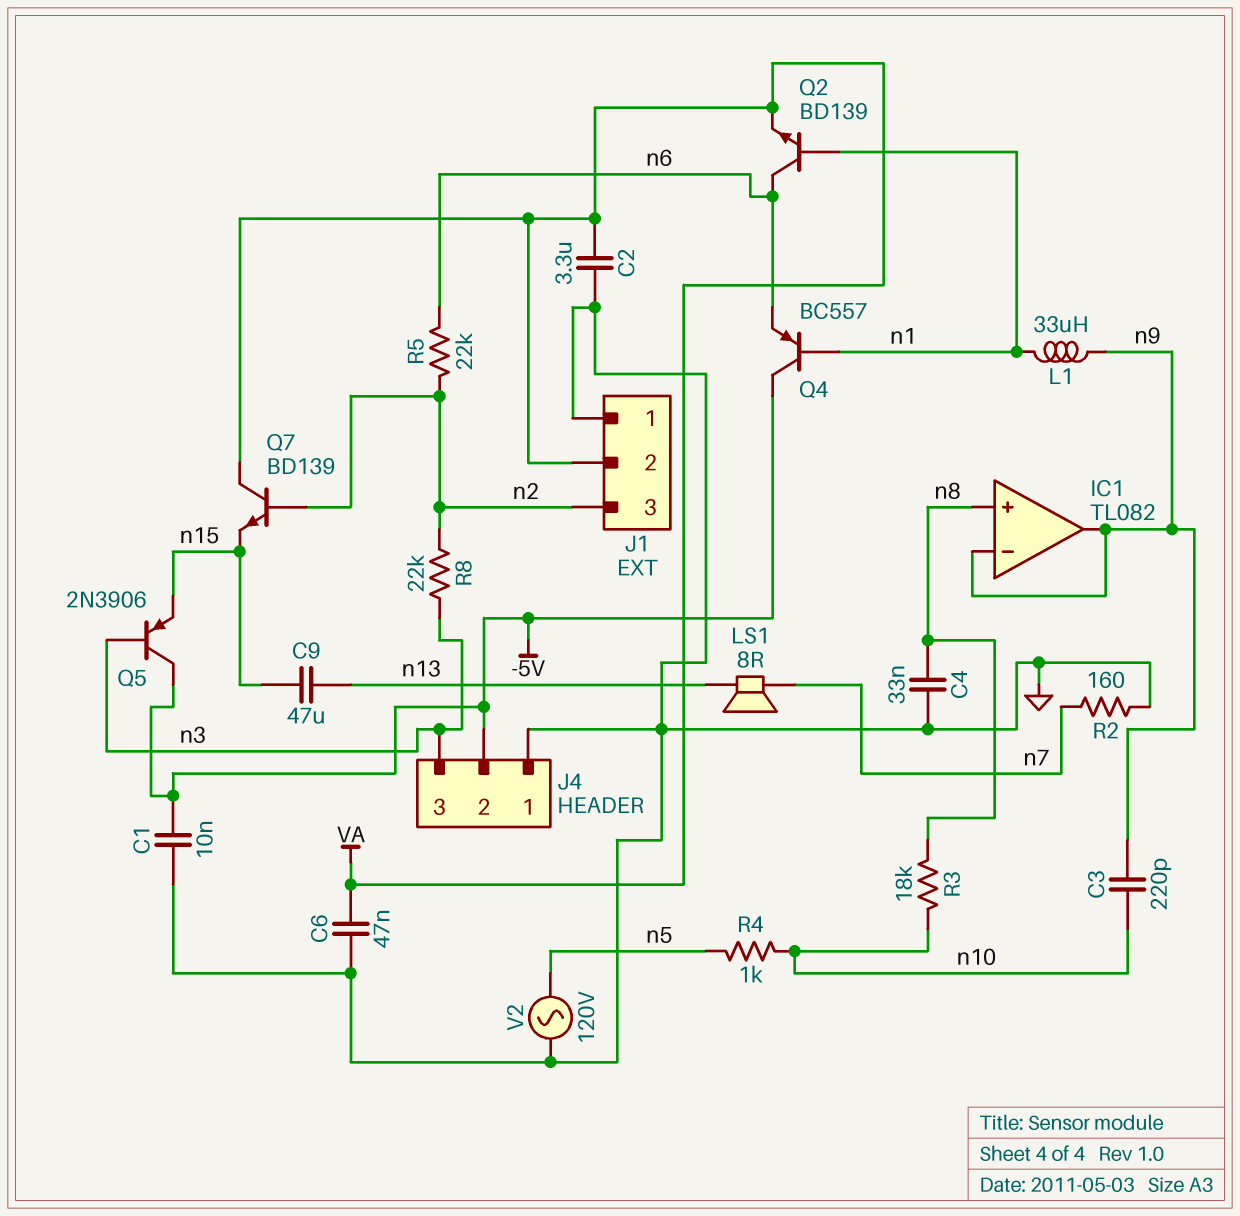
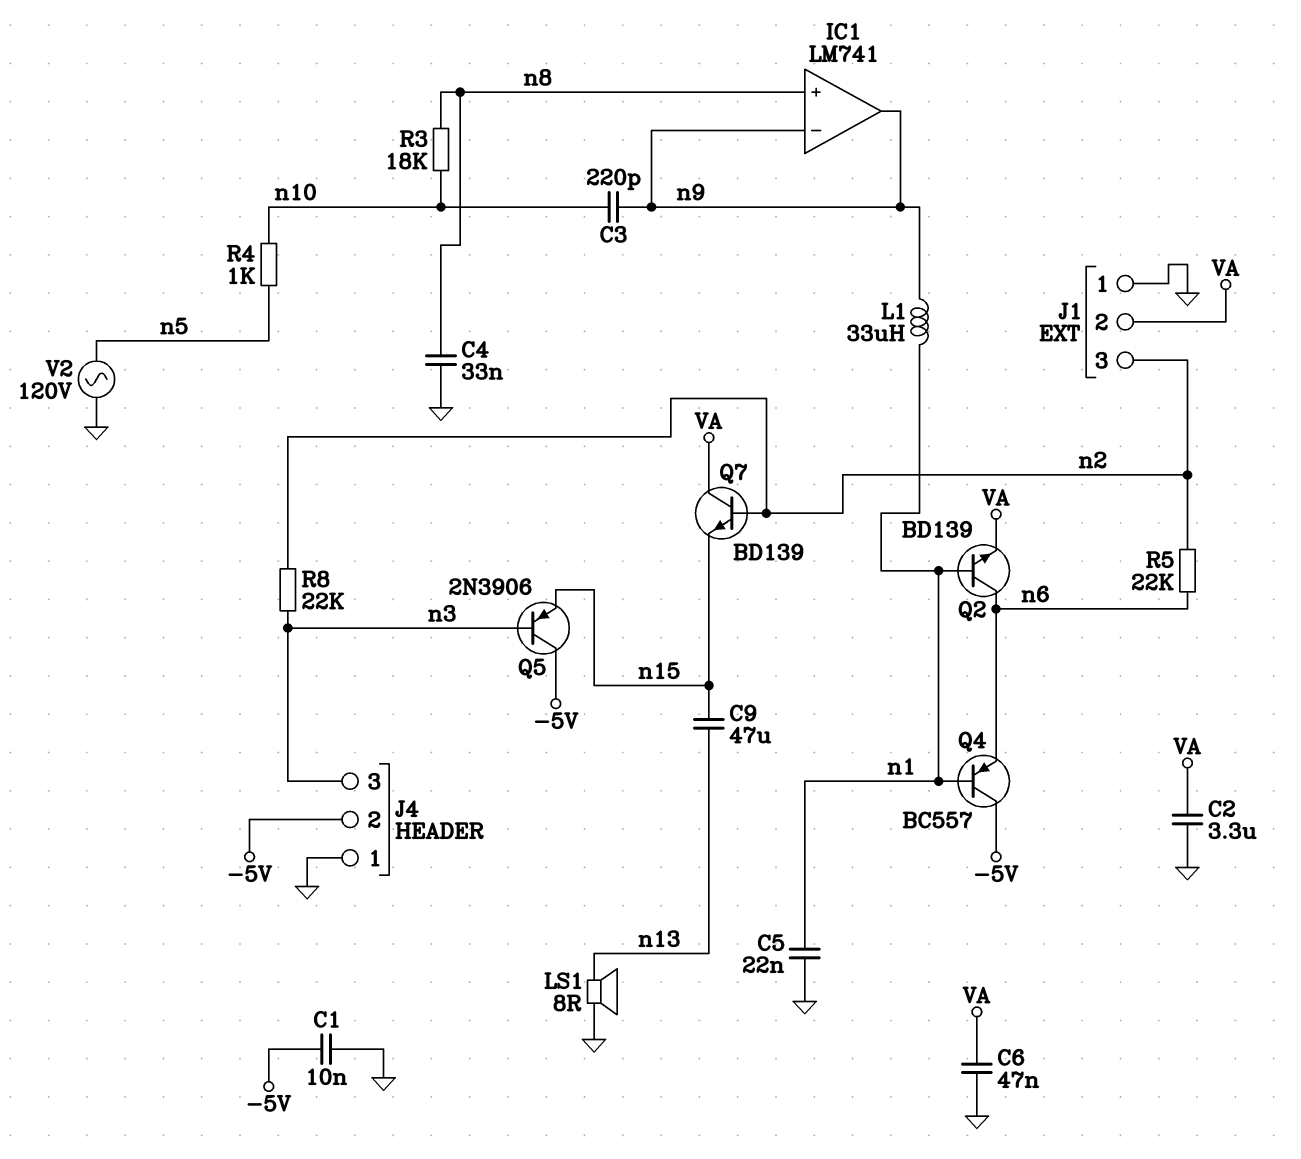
C5: none -> 22nF (GND, n1)
IC1: TL082 -> LM741
LS1: speaker 8R (n7, n13) -> speaker 8R (GND, n13)
R2: 160 (GND, n7) -> none

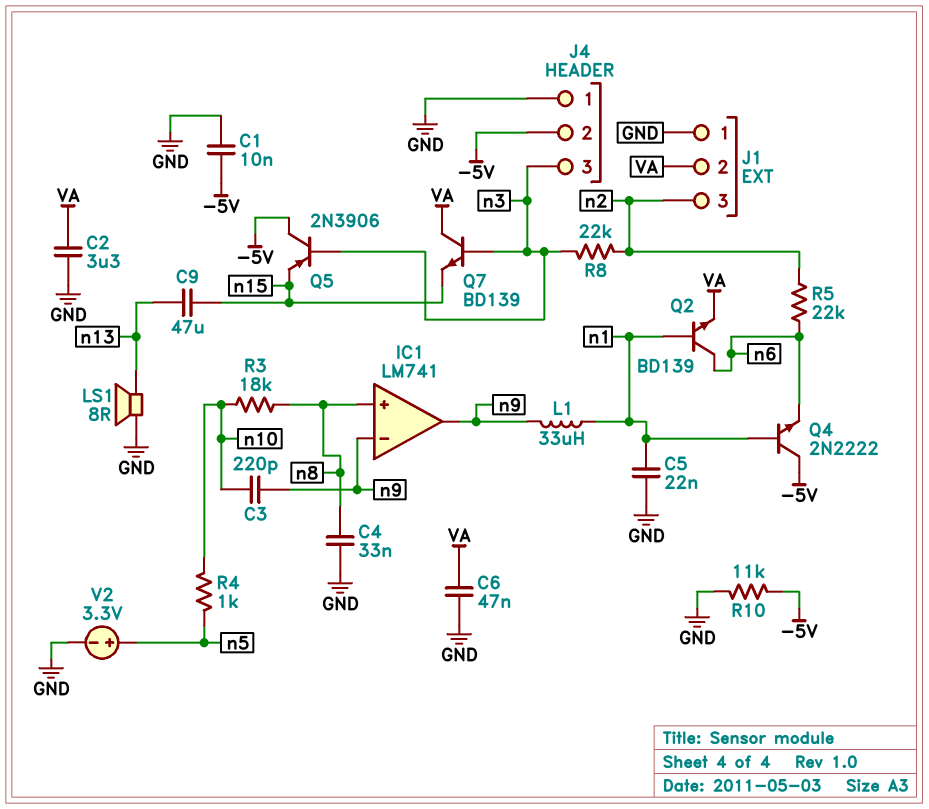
Q4: PNP BC557 (B n1, C -5V, E n6) -> NPN 2N2222 (B n1, C -5V, E n6)
Q7: NPN BD139 (B n2, C VA, E n15) -> NPN BD139 (B n3, C VA, E n15)
R10: none -> 11k (-5V, GND)
V2: AC 120V (GND, n5) -> 3.3V (plus n5, minus GND)

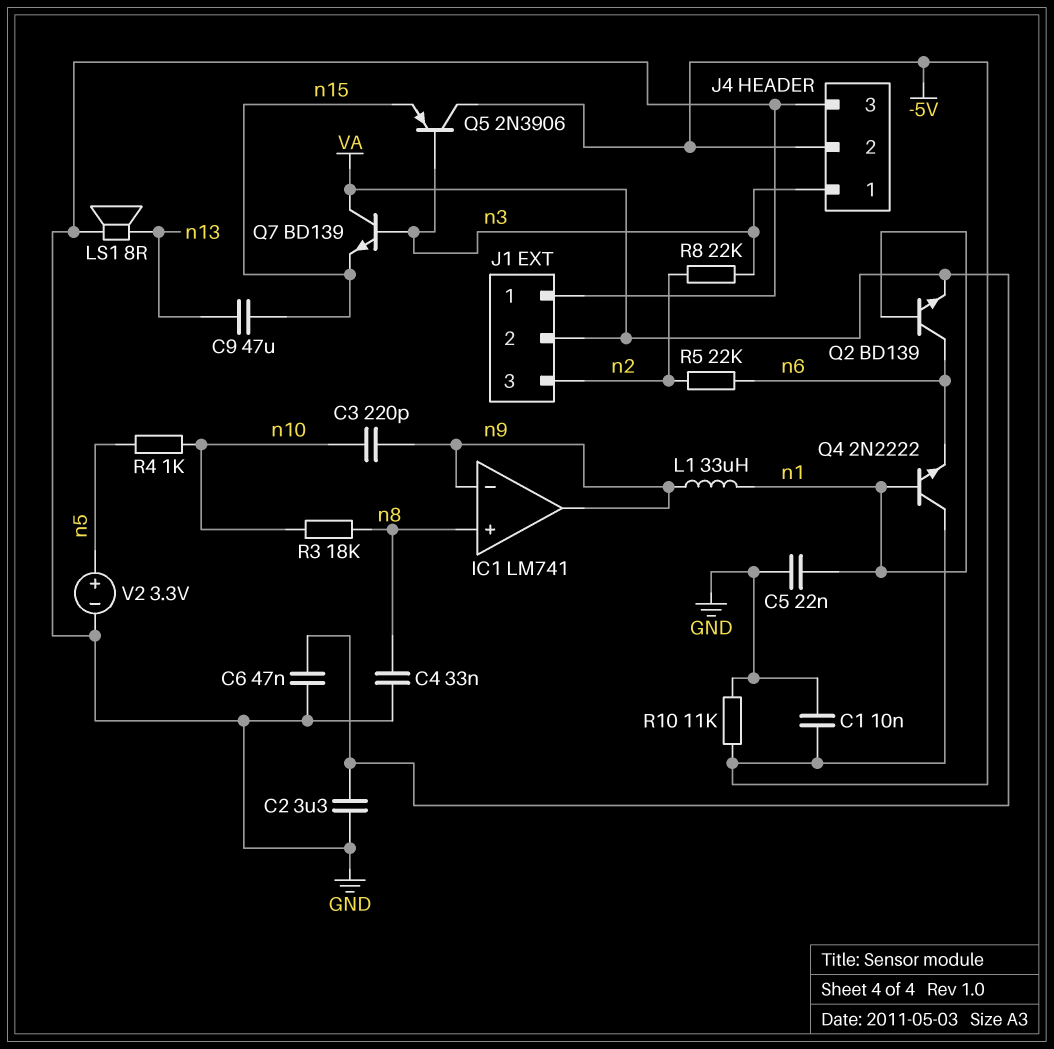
J4 pin 1: GND -> n3
J4 pin 3: n3 -> GND

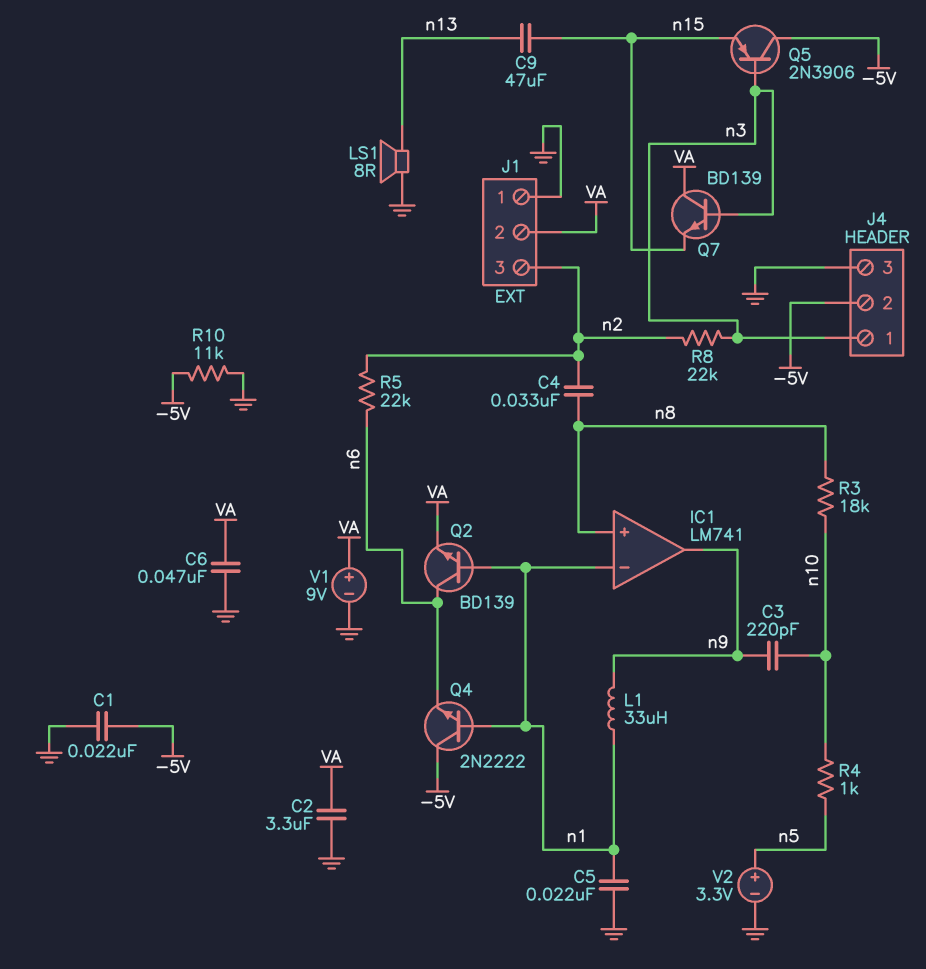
C1: 10nF (-5V, GND) -> 22nF (-5V, GND)
C4: 33nF (GND, n8) -> 33nF (n2, n8)
IC1 pin in-: n9 -> n1
V1: none -> 9V (plus VA, minus GND)

